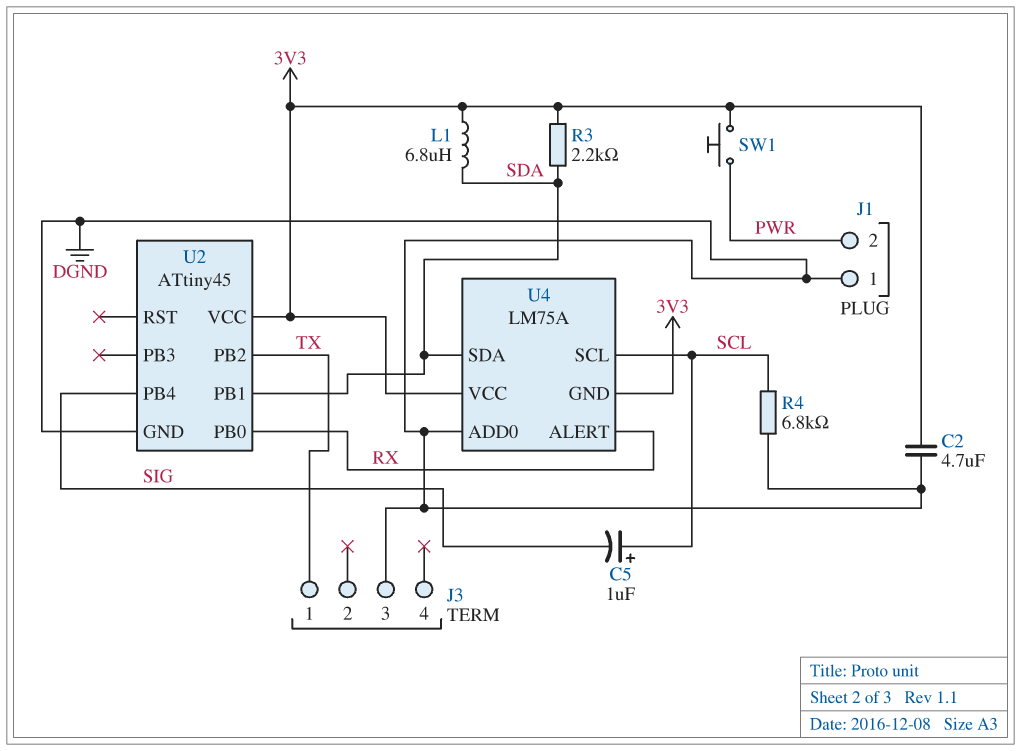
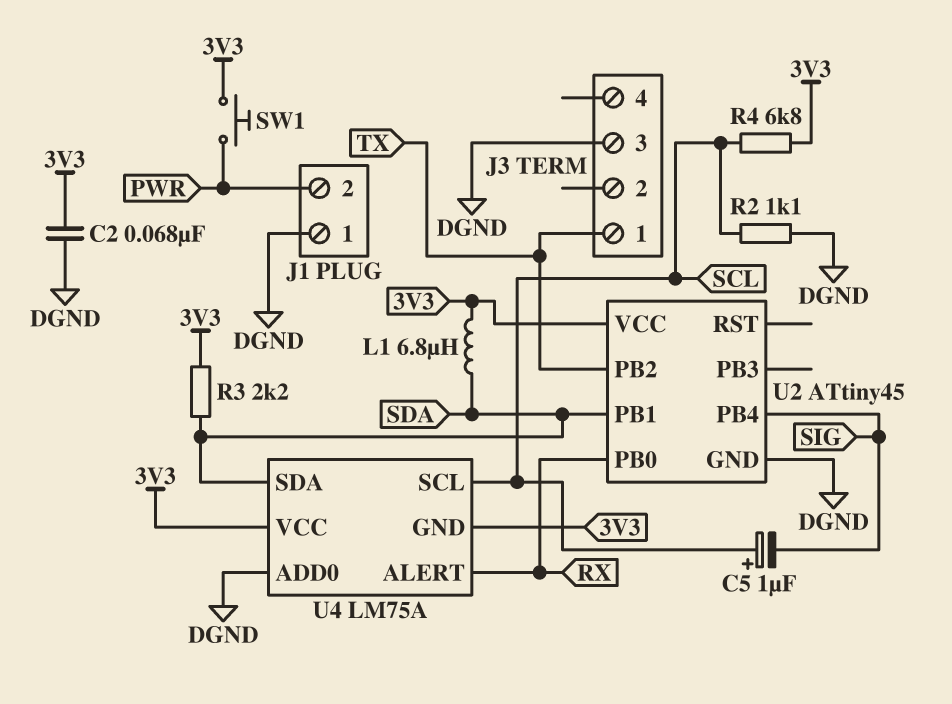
C2: 4.7uF (3V3, DGND) -> 68nF (3V3, DGND)
R2: none -> 1.1k (DGND, SCL)
R4: 6.8k (DGND, SCL) -> 6.8k (3V3, SCL)

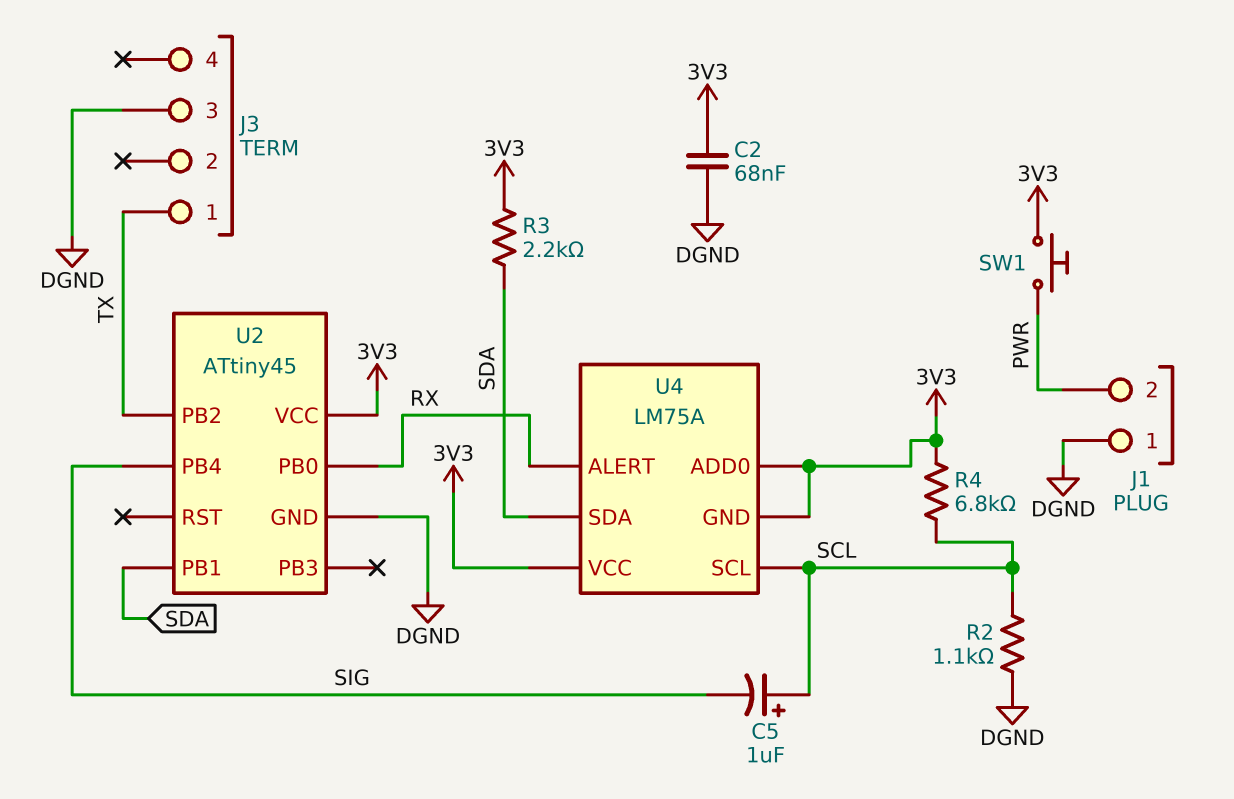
L1: 6.8uH (3V3, SDA) -> none
U4 pin ADD0: DGND -> 3V3

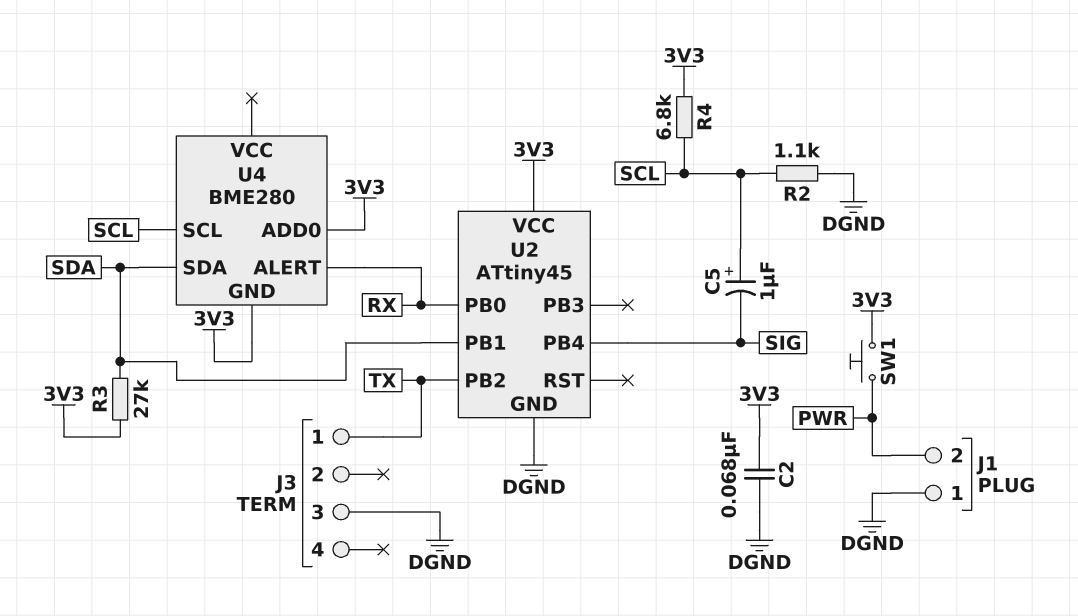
R3: 2.2k (3V3, SDA) -> 27k (3V3, SDA)
U4: LM75A -> BME280
U4 pin VCC: 3V3 -> none

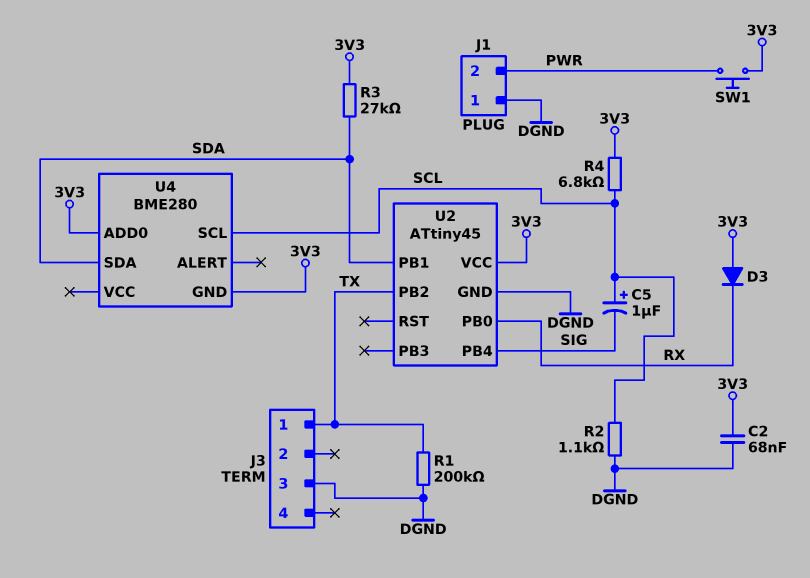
D3: none -> diode (A 3V3, K RX)
R1: none -> 200k (DGND, TX)
U4 pin ALERT: RX -> none

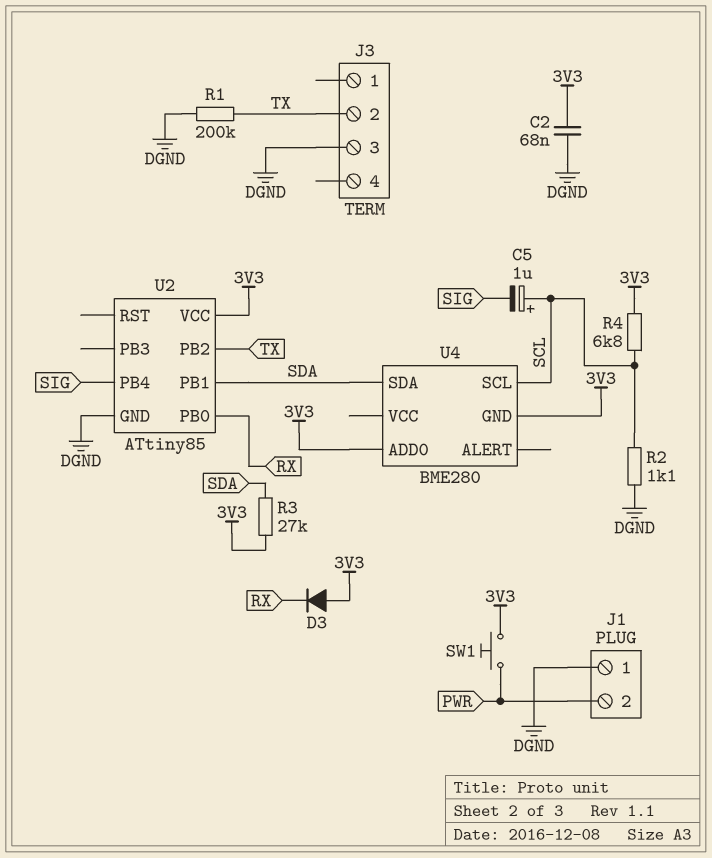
J3 pin 1: TX -> none
J3 pin 2: none -> TX
U2: ATtiny45 -> ATtiny85

